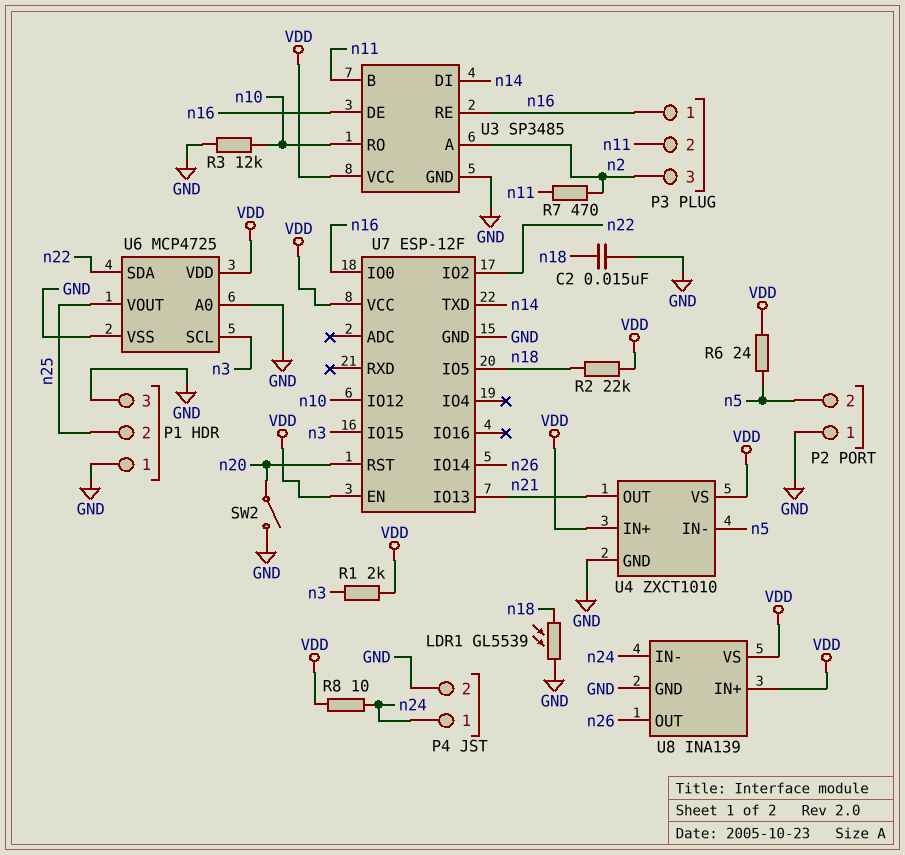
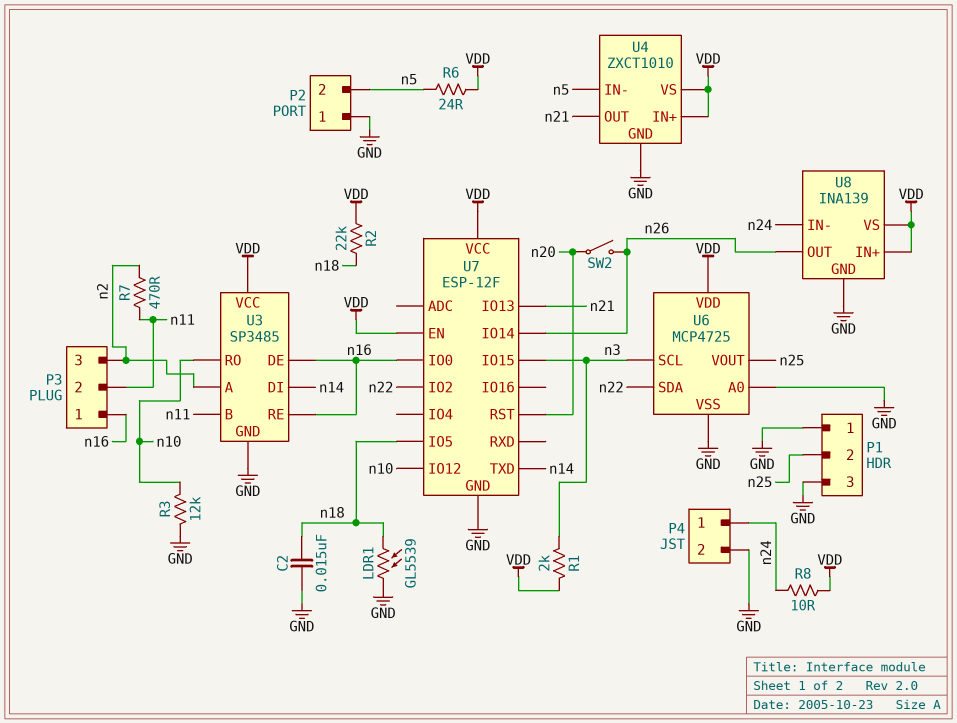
SW2: switch (GND, n20) -> switch (n20, n26)

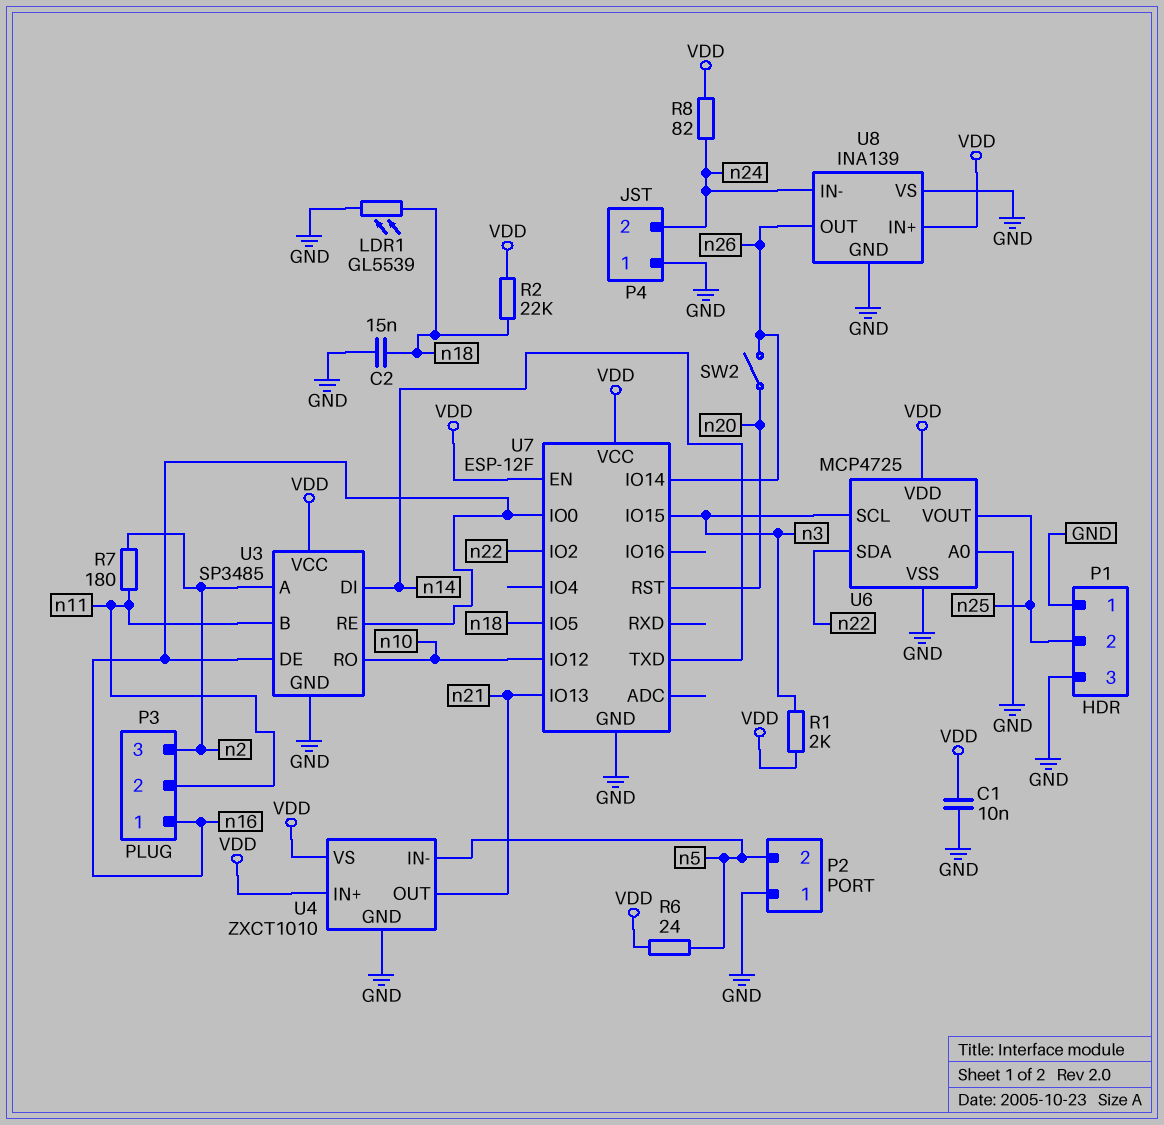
C1: none -> 10nF (GND, VDD)
P4 pin 1: n24 -> GND
P4 pin 2: GND -> n24
R3: 12k (GND, n10) -> none
R7: 470 (n2, n11) -> 180 (n2, n11)
R8: 10 (VDD, n24) -> 82 (VDD, n24)
U8 pin VS: VDD -> GND

